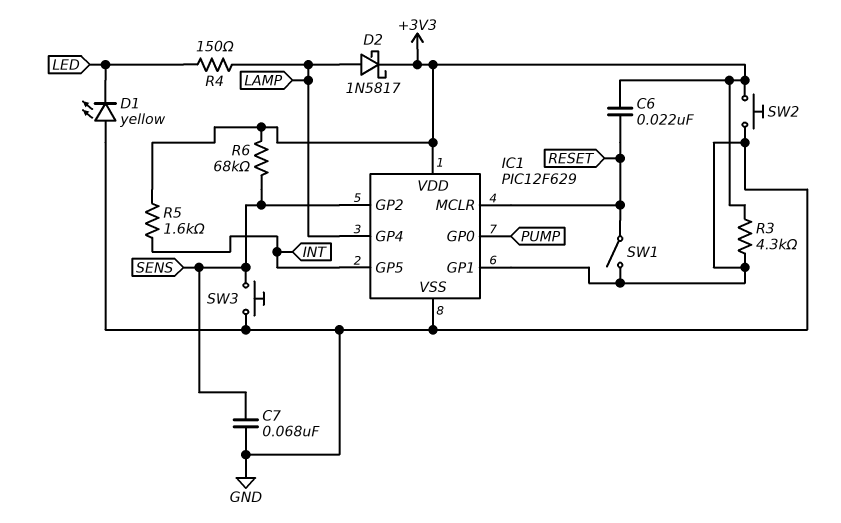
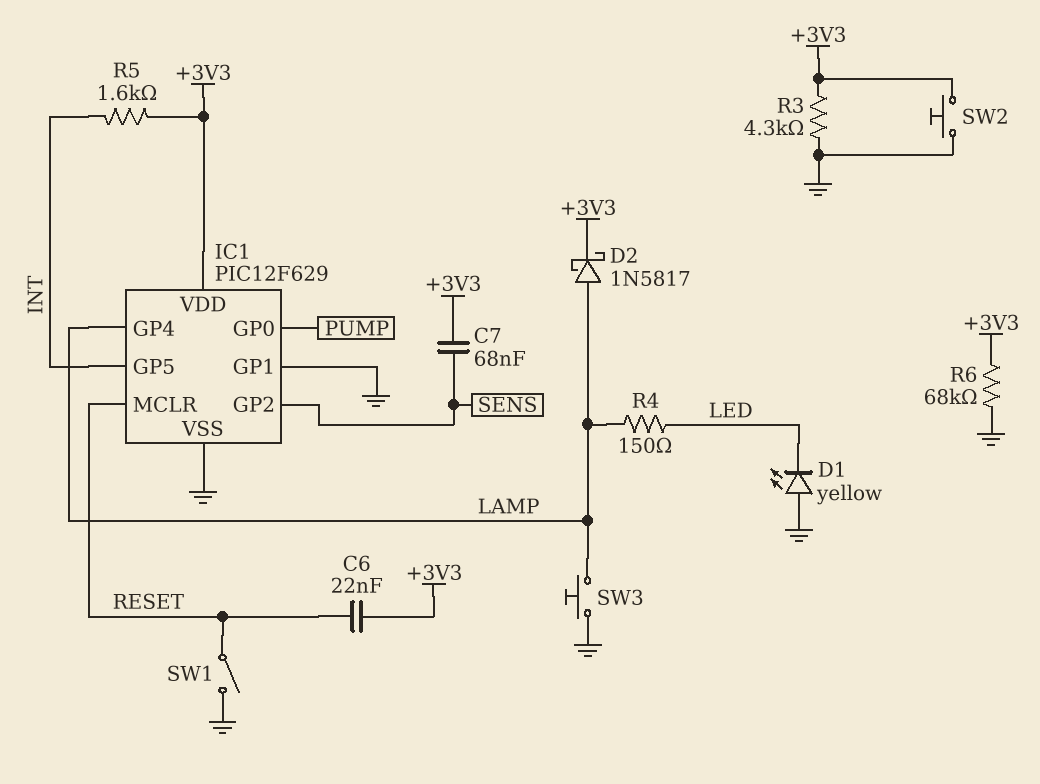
C7: 68nF (GND, SENS) -> 68nF (+3V3, SENS)
R6: 68k (+3V3, SENS) -> 68k (+3V3, GND)
SW3: button (GND, SENS) -> button (GND, LAMP)

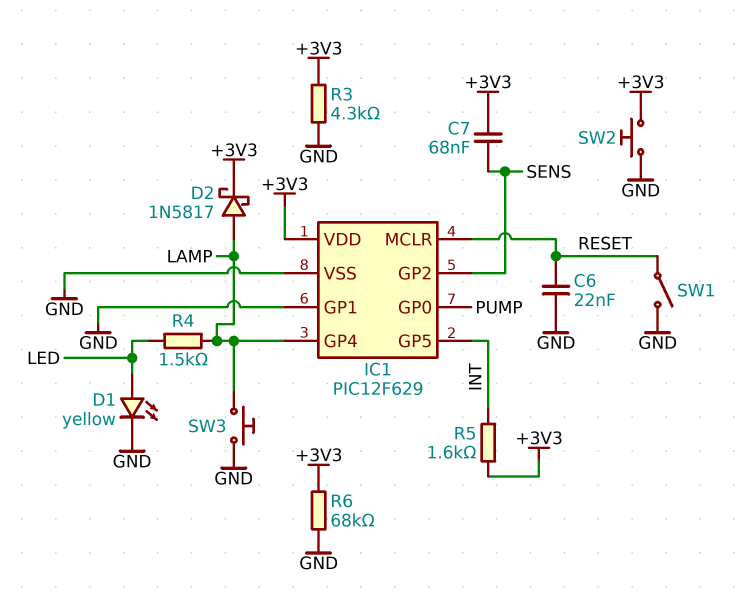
C6: 22nF (+3V3, RESET) -> 22nF (GND, RESET)
D1: LED yellow (A GND, K LED) -> LED yellow (A LED, K GND)
R4: 150 (LAMP, LED) -> 1.5k (LAMP, LED)

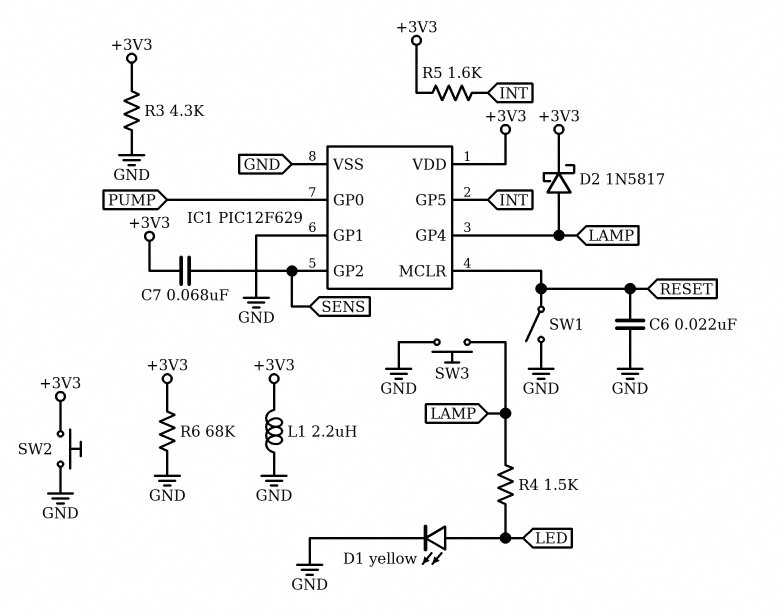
L1: none -> 2.2uH (+3V3, GND)

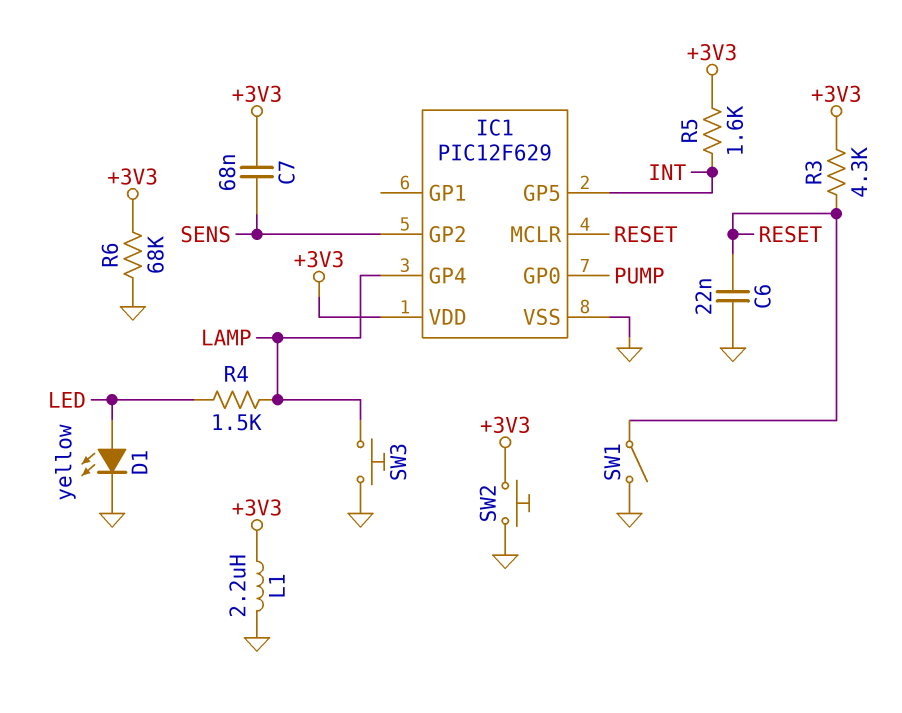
D2: schottky 1N5817 (A LAMP, K +3V3) -> none
IC1 pin GP1: GND -> none
R3: 4.3k (+3V3, GND) -> 4.3k (+3V3, RESET)

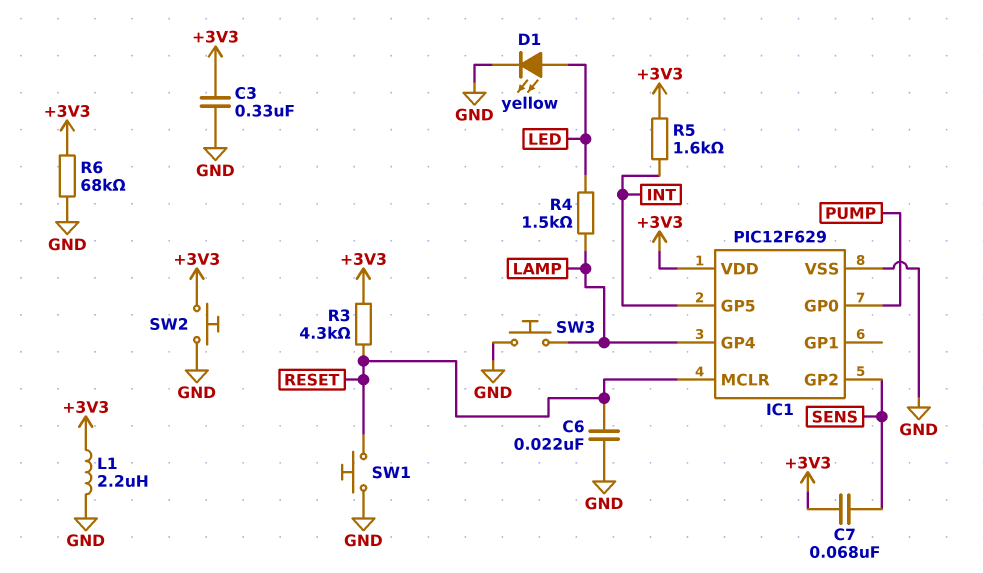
C3: none -> 330nF (+3V3, GND)
SW1: switch (GND, RESET) -> button (GND, RESET)

